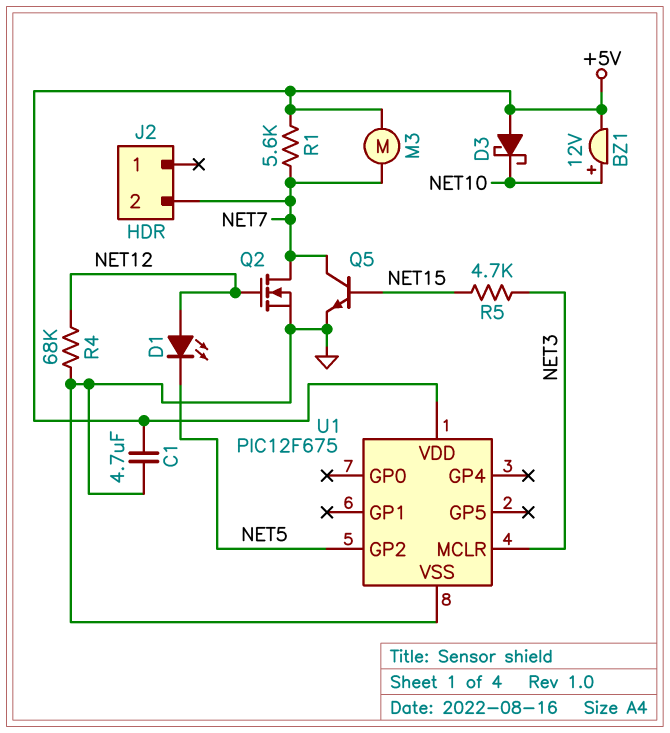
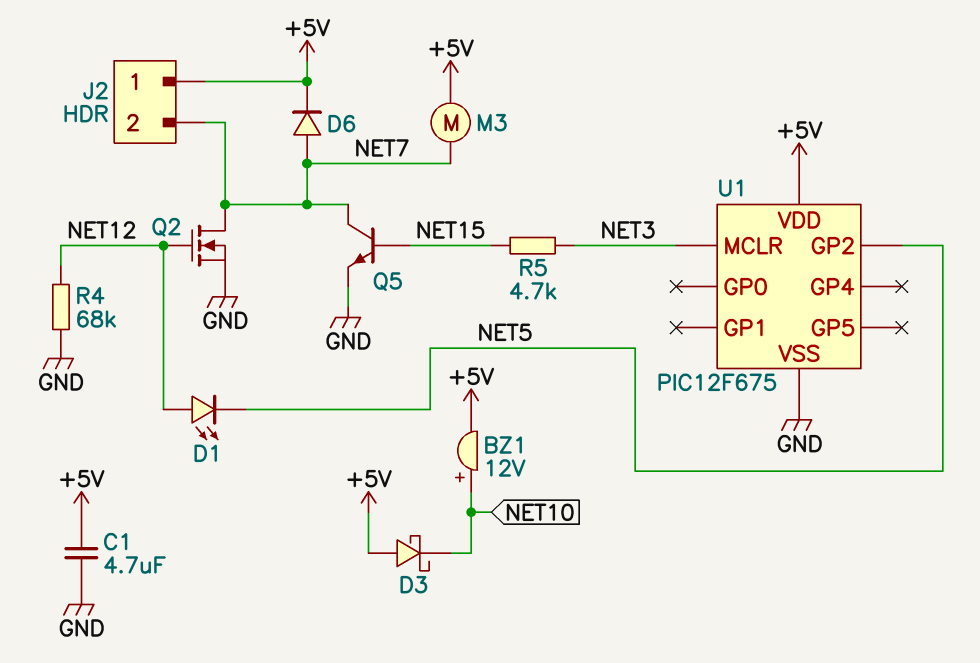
D6: none -> diode (A NET7, K +5V)
J2 pin 1: none -> +5V
R1: 5.6k (+5V, NET7) -> none

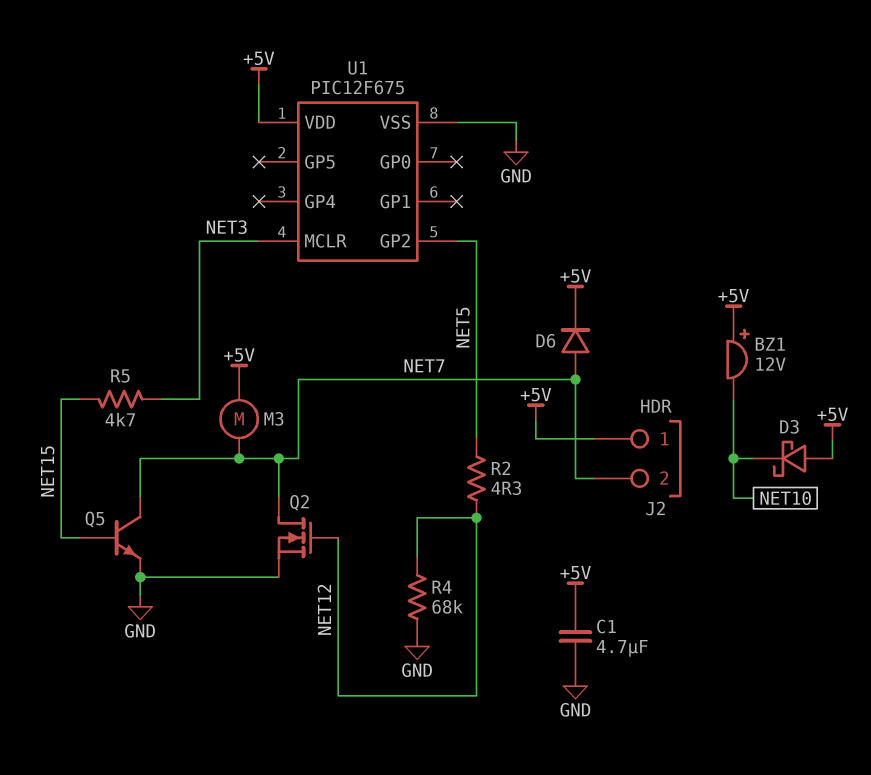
BZ1: buzzer 12V (plus NET10, minus +5V) -> buzzer 12V (plus +5V, minus NET10)
D1: LED (A NET12, K NET5) -> none
R2: none -> 4.3 (NET5, NET12)

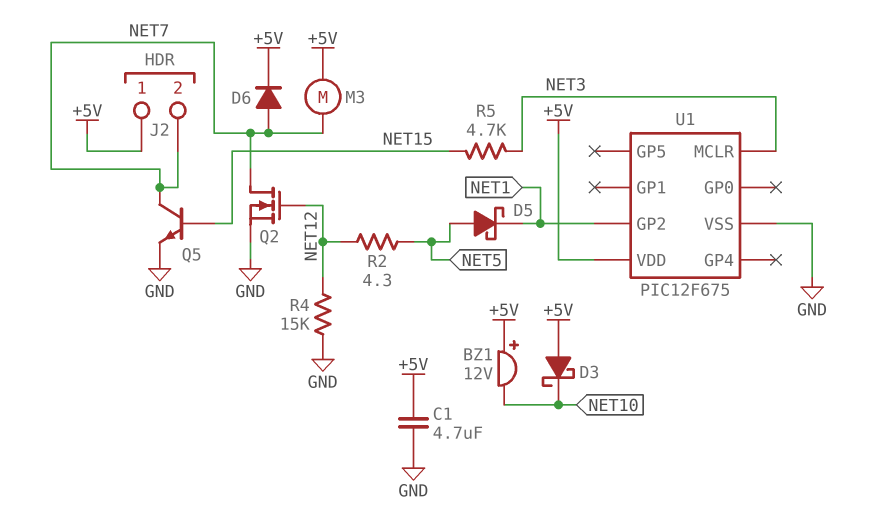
D5: none -> schottky (A NET5, K NET1)
R4: 68k (GND, NET12) -> 15k (GND, NET12)
U1 pin GP2: NET5 -> NET1

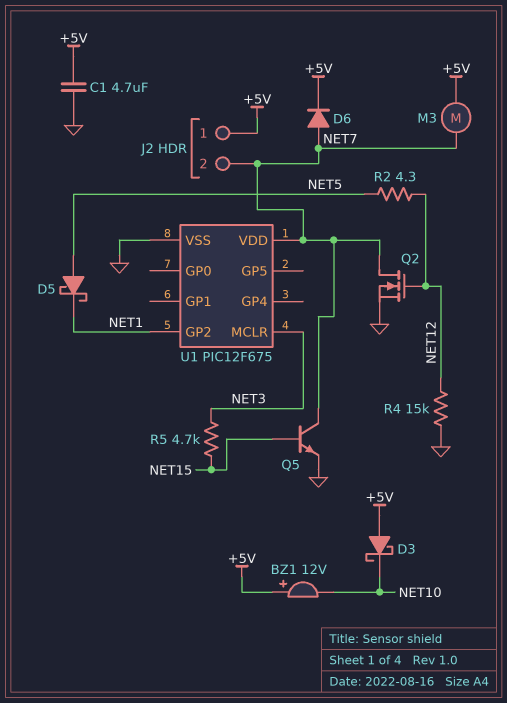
U1 pin VDD: +5V -> NET7

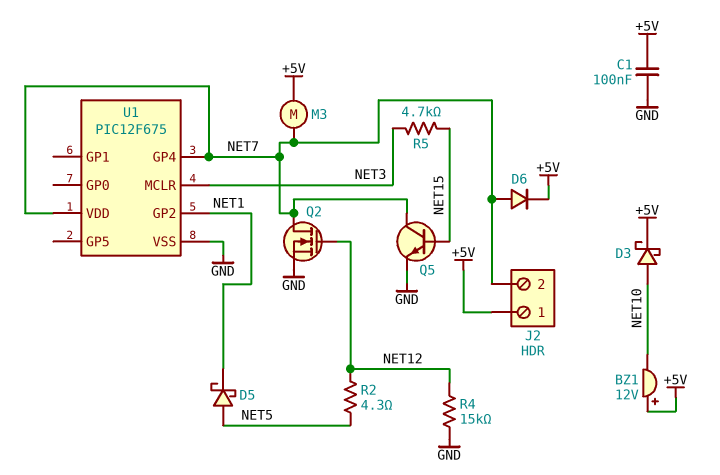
C1: 4.7uF (+5V, GND) -> 100nF (+5V, GND)
D3: schottky (A +5V, K NET10) -> schottky (A NET10, K +5V)
U1 pin GP4: none -> NET7

